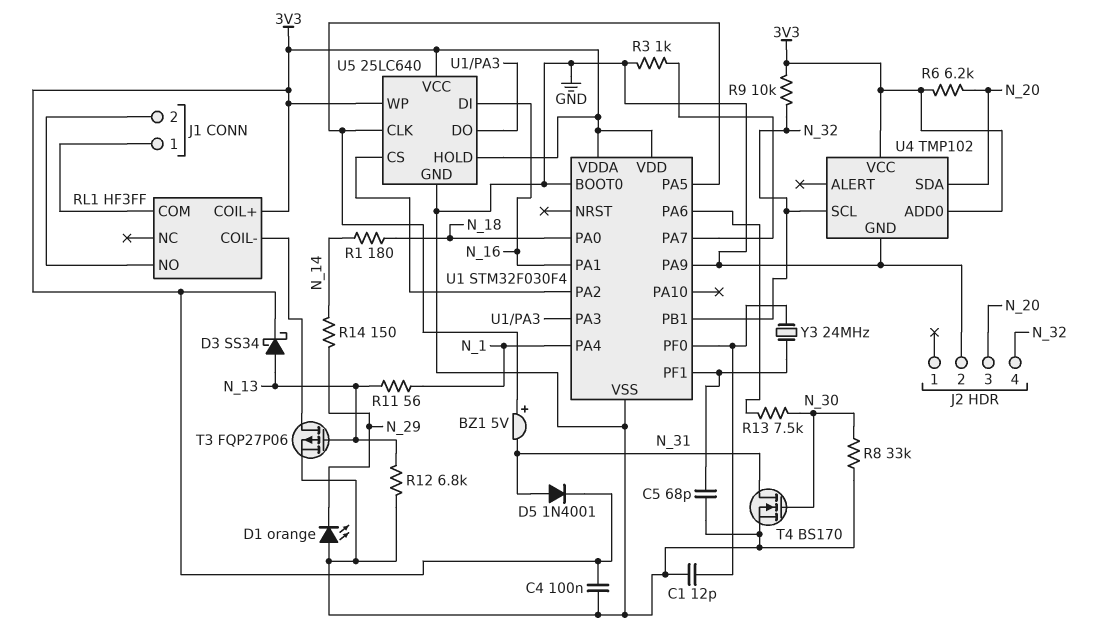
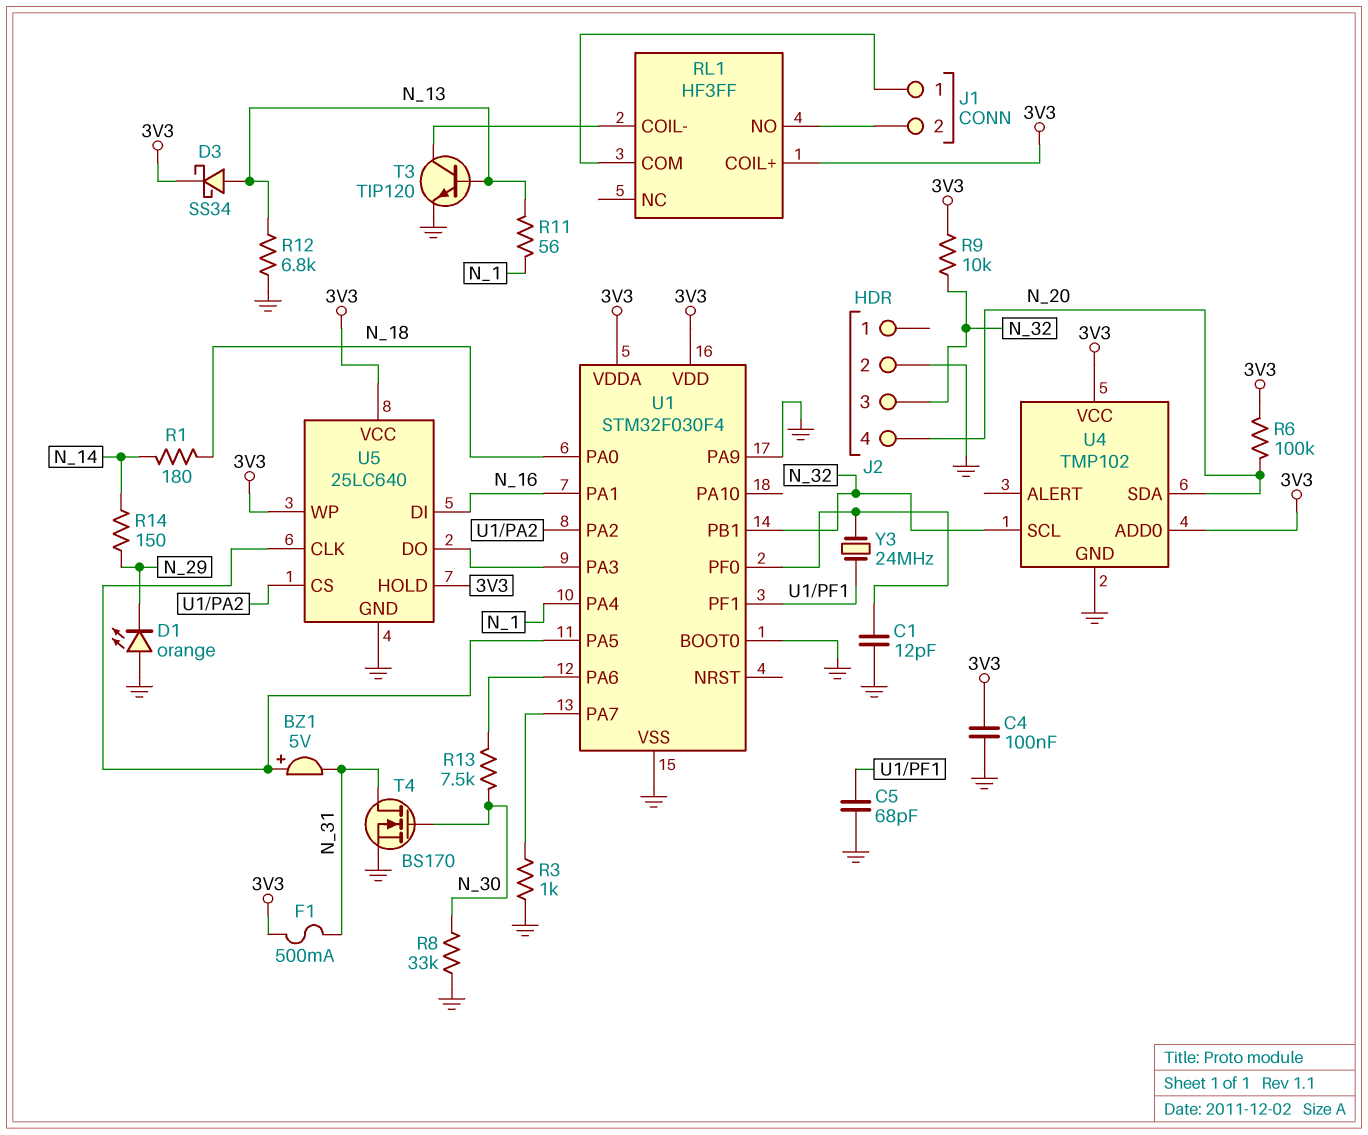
D5: diode 1N4001 (A N_31, K 3V3) -> none
F1: none -> 500mA (3V3, N_31)
J2 pin 3: N_20 -> N_32
J2 pin 4: N_32 -> N_20
R6: 6.2k (3V3, N_20) -> 100k (3V3, N_20)
T3: PMOS FQP27P06 (G N_13, D RL1/COIL-, S GND) -> NPN TIP120 (B N_13, C RL1/COIL-, E GND)

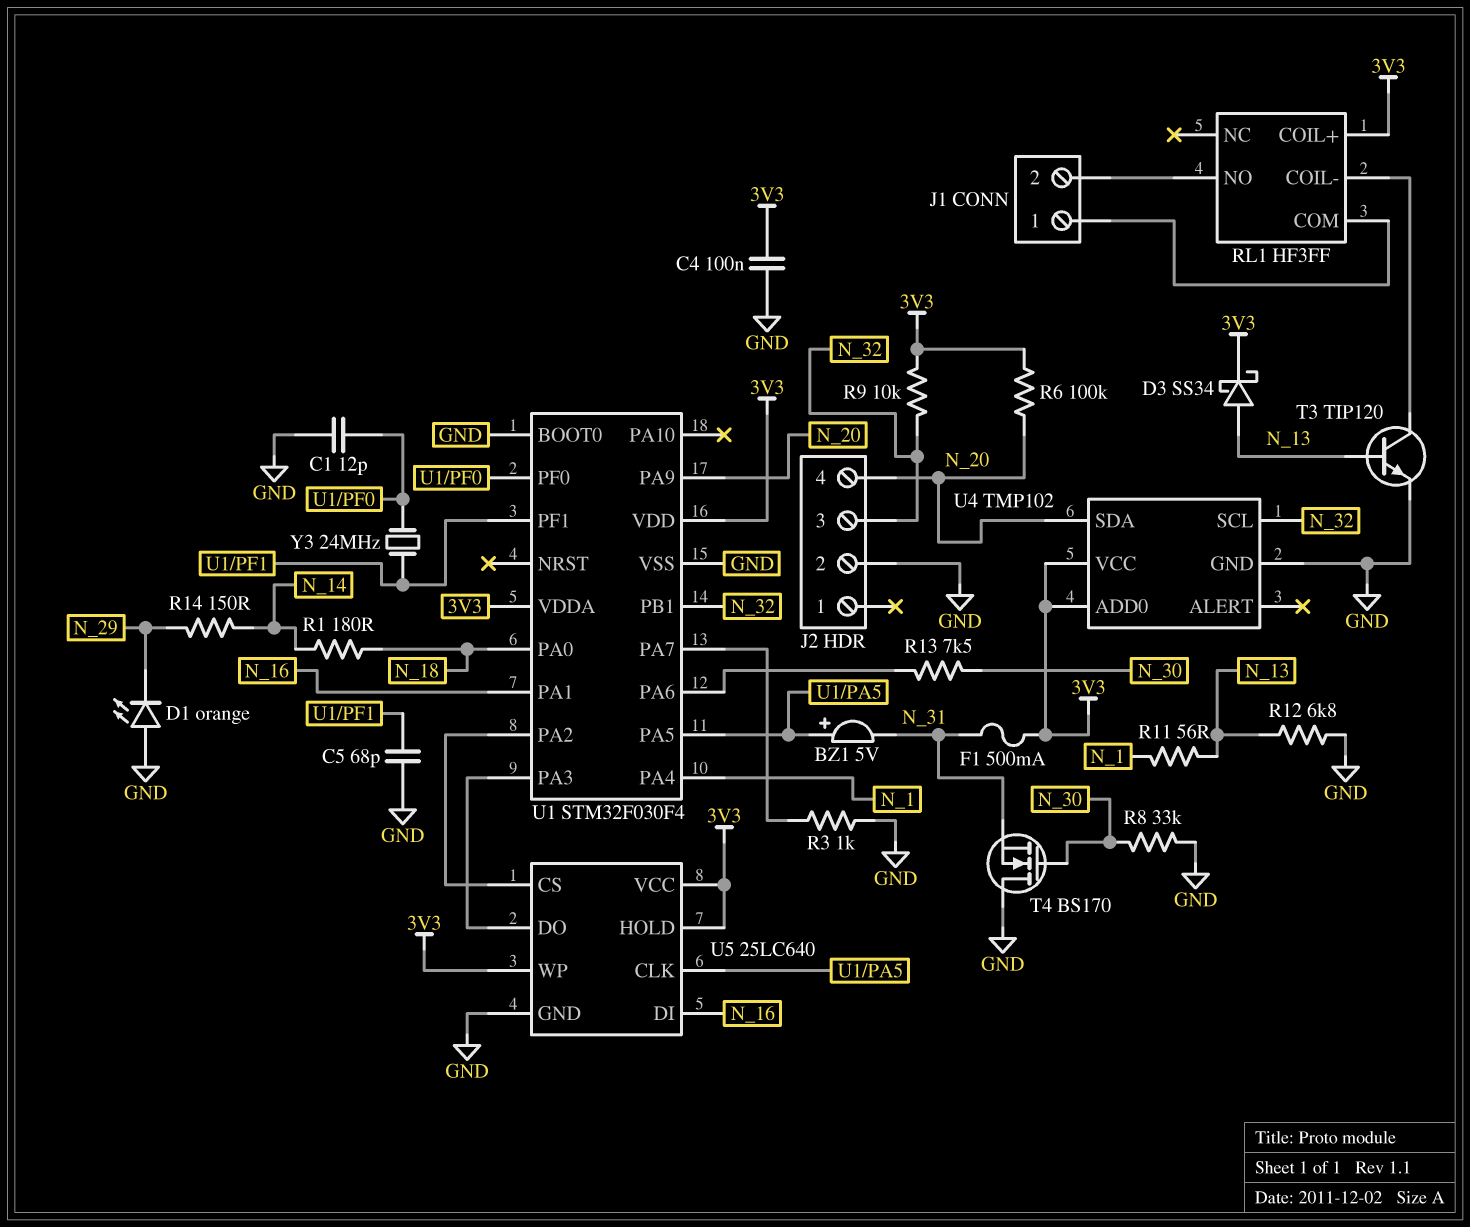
T4: NMOS BS170 (G N_30, D N_31, S GND) -> NMOS BS170 (G N_30, D GND, S N_31)
U1 pin PA9: GND -> N_20

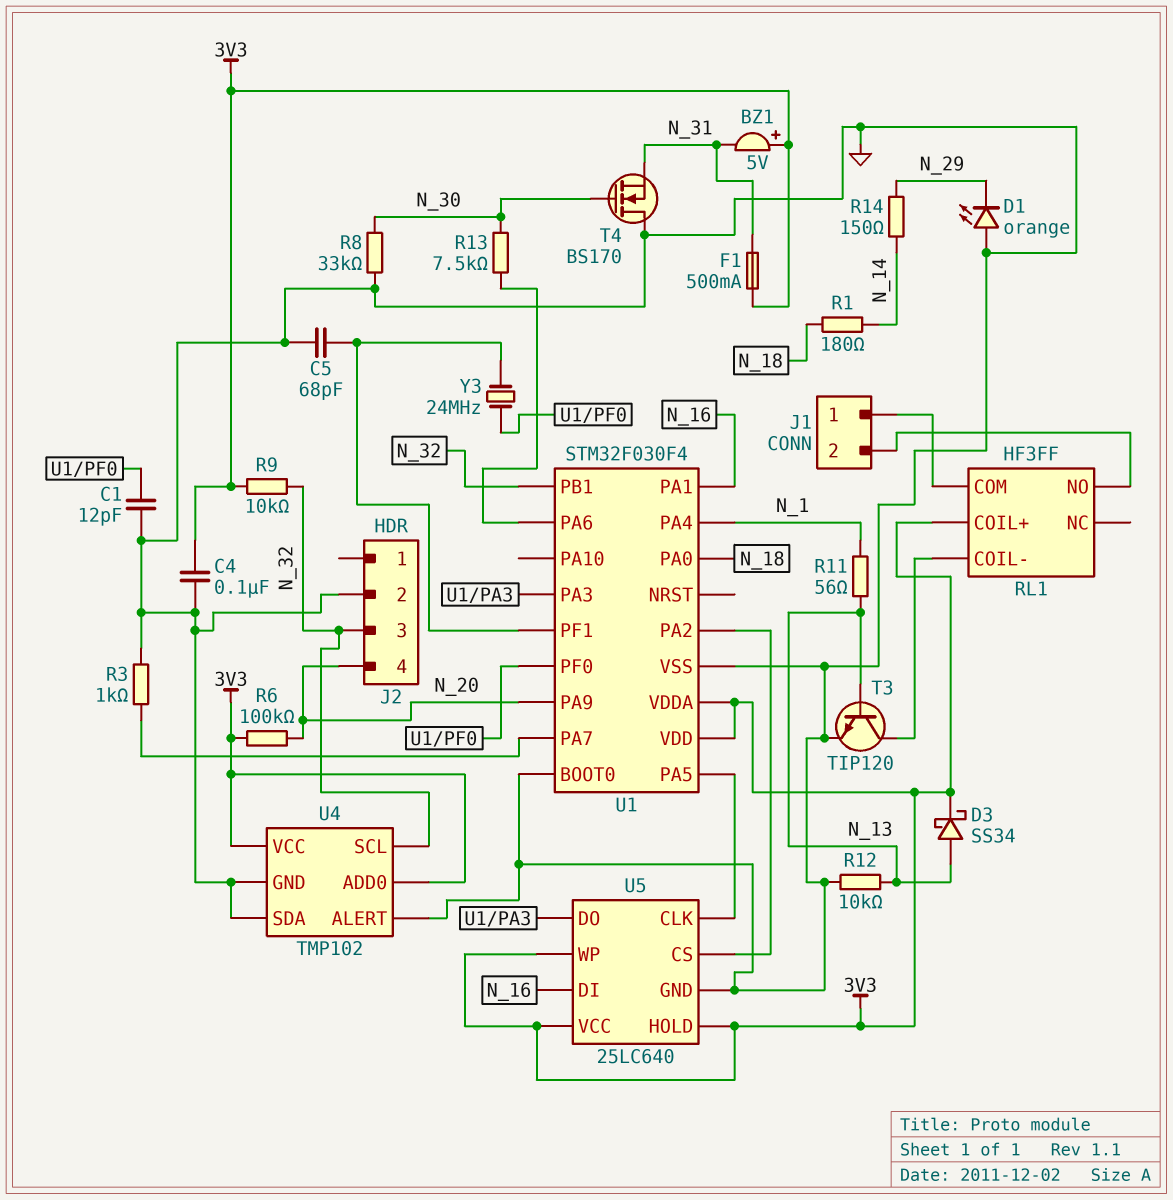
BZ1: buzzer 5V (plus U1/PA5, minus N_31) -> buzzer 5V (plus 3V3, minus N_31)
R12: 6.8k (GND, N_13) -> 10k (GND, N_13)
U4 pin ALERT: none -> GND
U4 pin SDA: N_20 -> GND

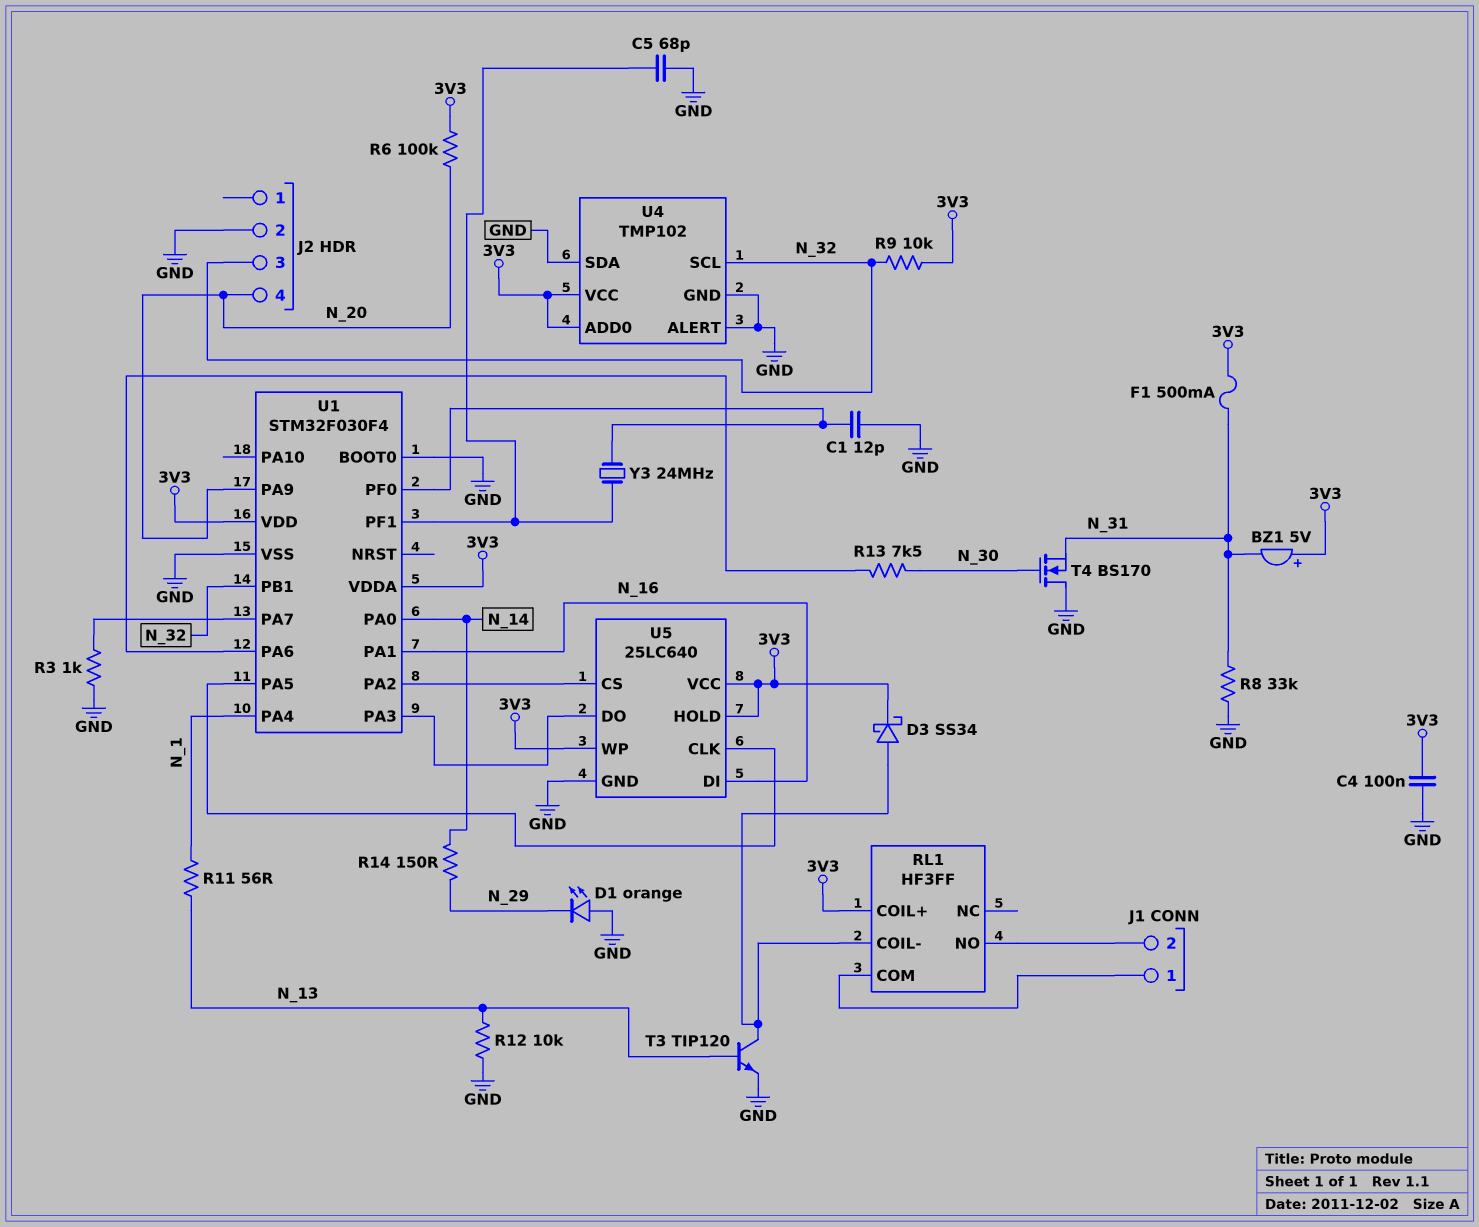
D3: schottky SS34 (A N_13, K 3V3) -> schottky SS34 (A RL1/COIL-, K 3V3)
R1: 180 (N_14, N_18) -> none
R8: 33k (GND, N_30) -> 33k (GND, N_31)
U1 pin PA0: N_18 -> N_14

